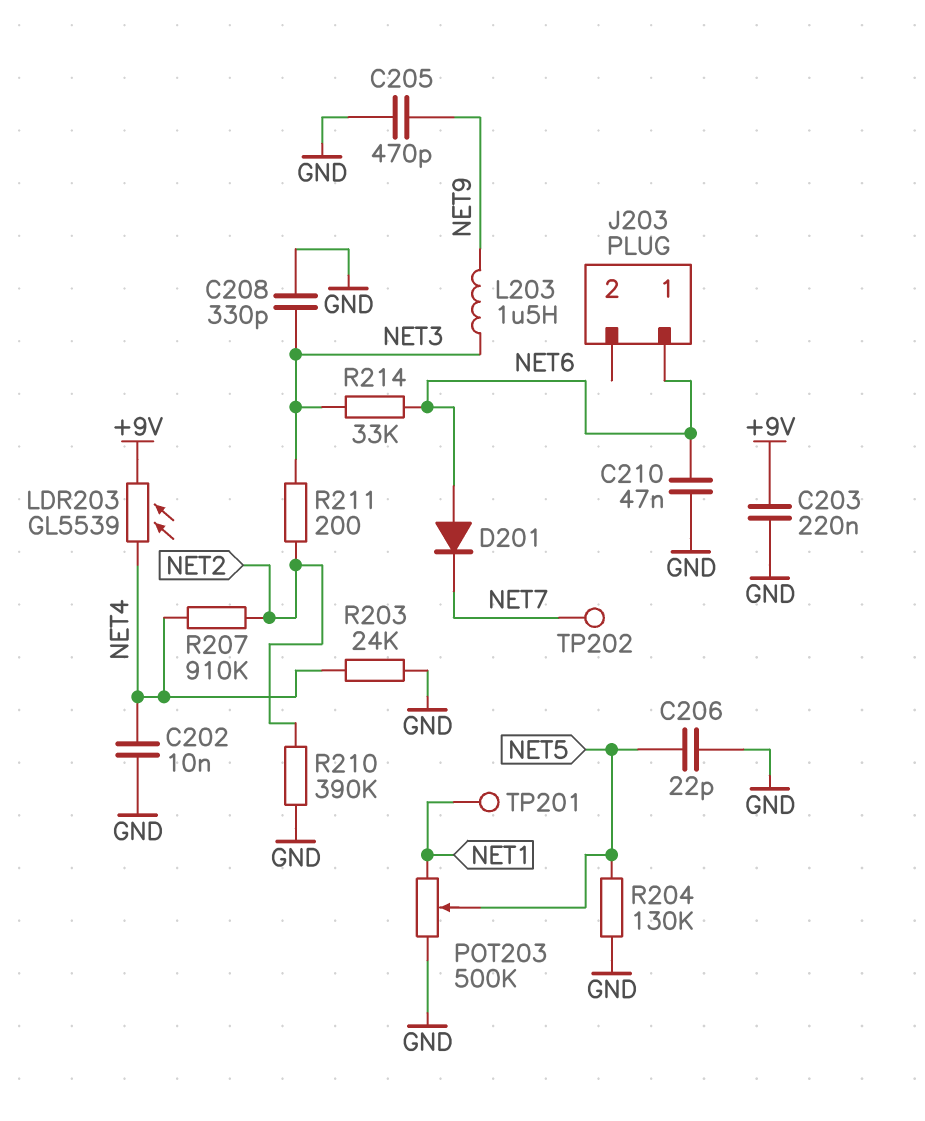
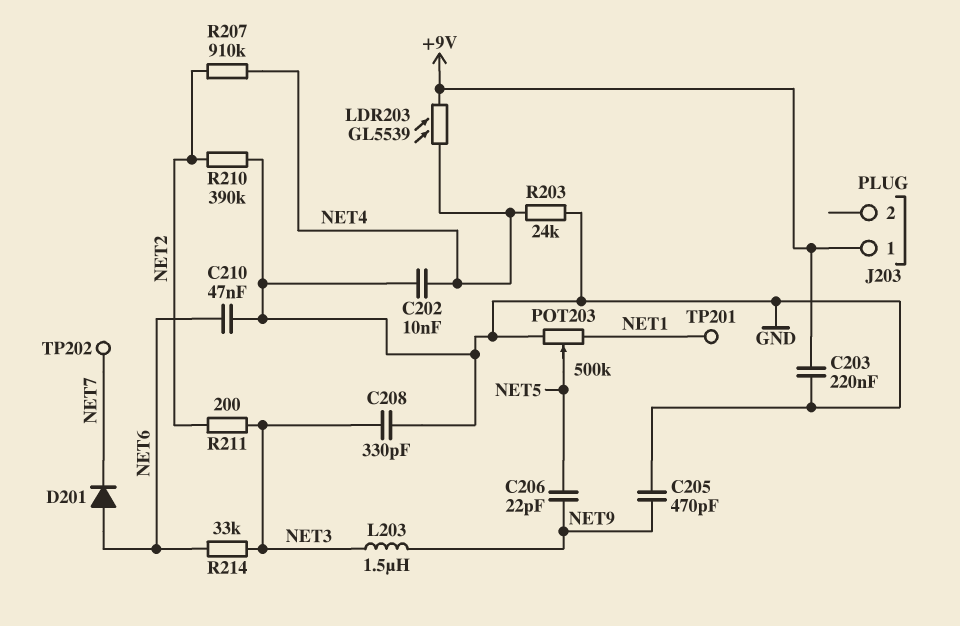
C206: 22pF (GND, NET5) -> 22pF (NET5, NET9)
J203 pin 1: NET6 -> +9V
R204: 130k (GND, NET5) -> none

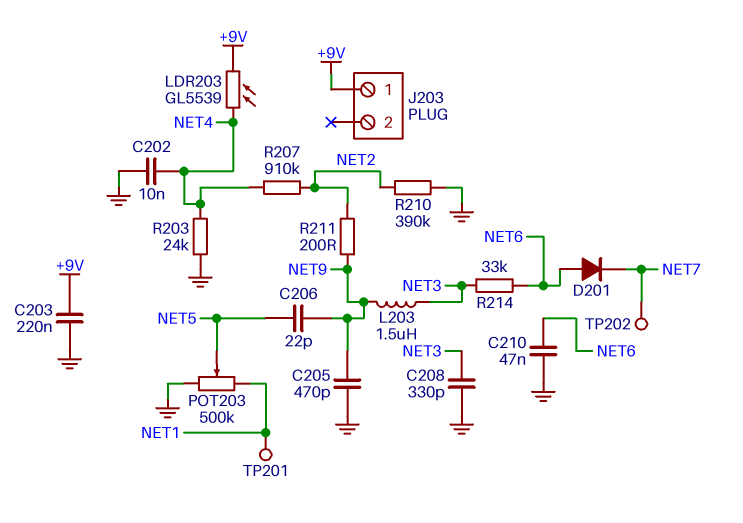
R211: 200 (NET2, NET3) -> 200 (NET2, NET9)

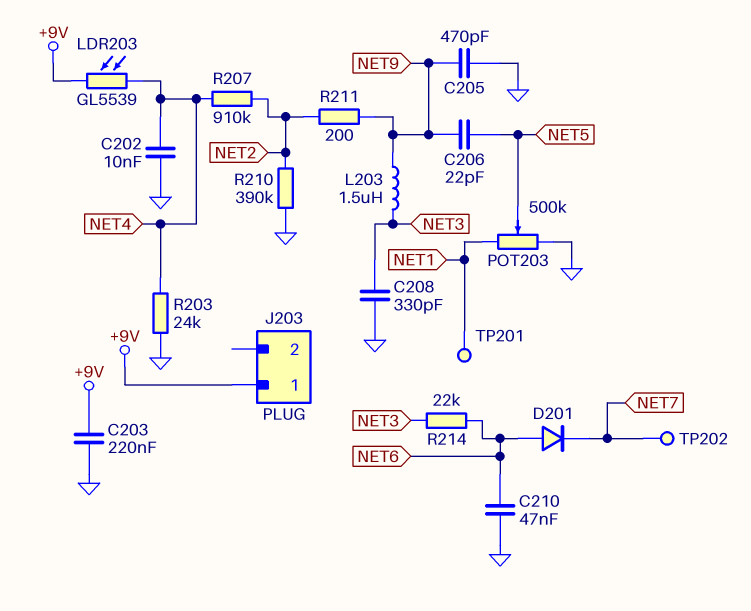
R214: 33k (NET3, NET6) -> 22k (NET3, NET6)

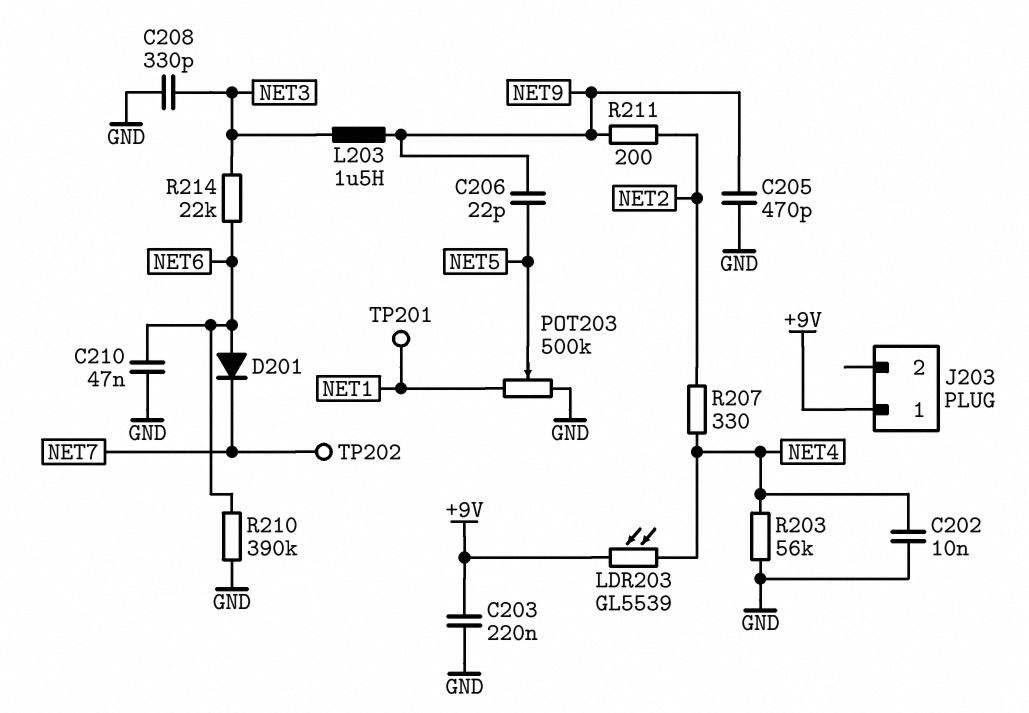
R203: 24k (GND, NET4) -> 56k (GND, NET4)
R207: 910k (NET2, NET4) -> 330 (NET2, NET4)
R210: 390k (GND, NET2) -> 390k (GND, NET6)

